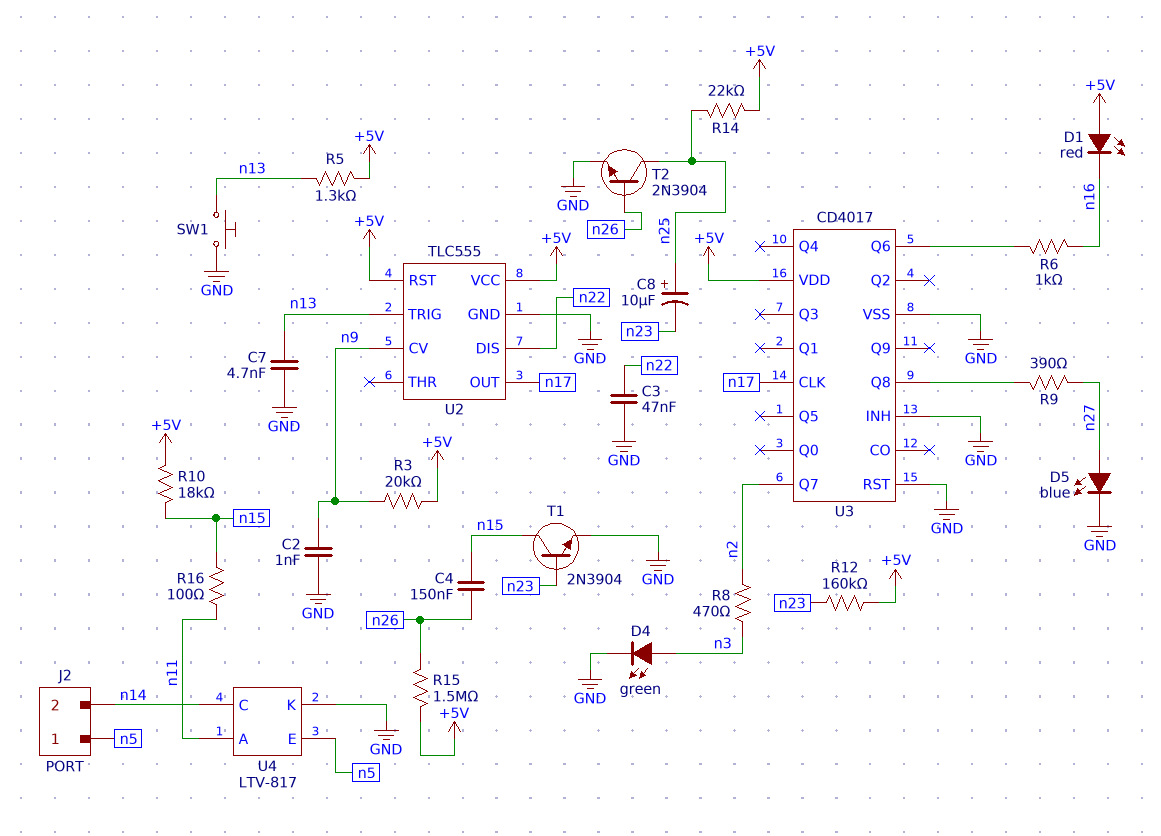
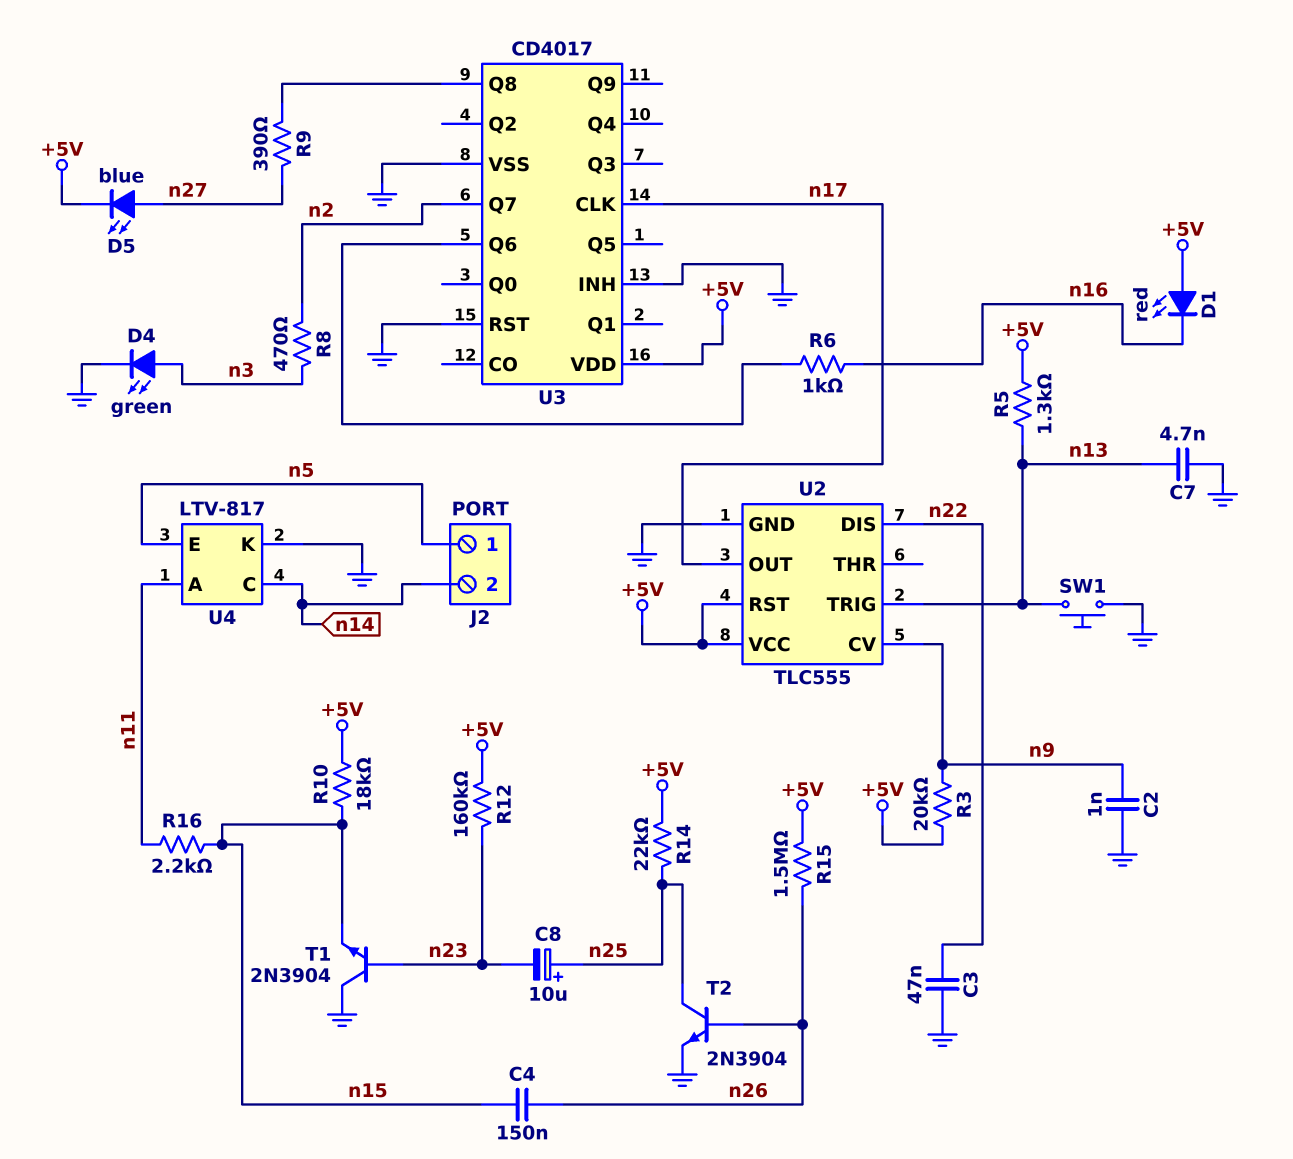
D5: LED blue (A n27, K GND) -> LED blue (A n27, K +5V)
R16: 100 (n11, n15) -> 2.2k (n11, n15)
T1: NPN 2N3904 (B n23, C n15, E GND) -> NPN 2N3904 (B n23, C GND, E n15)

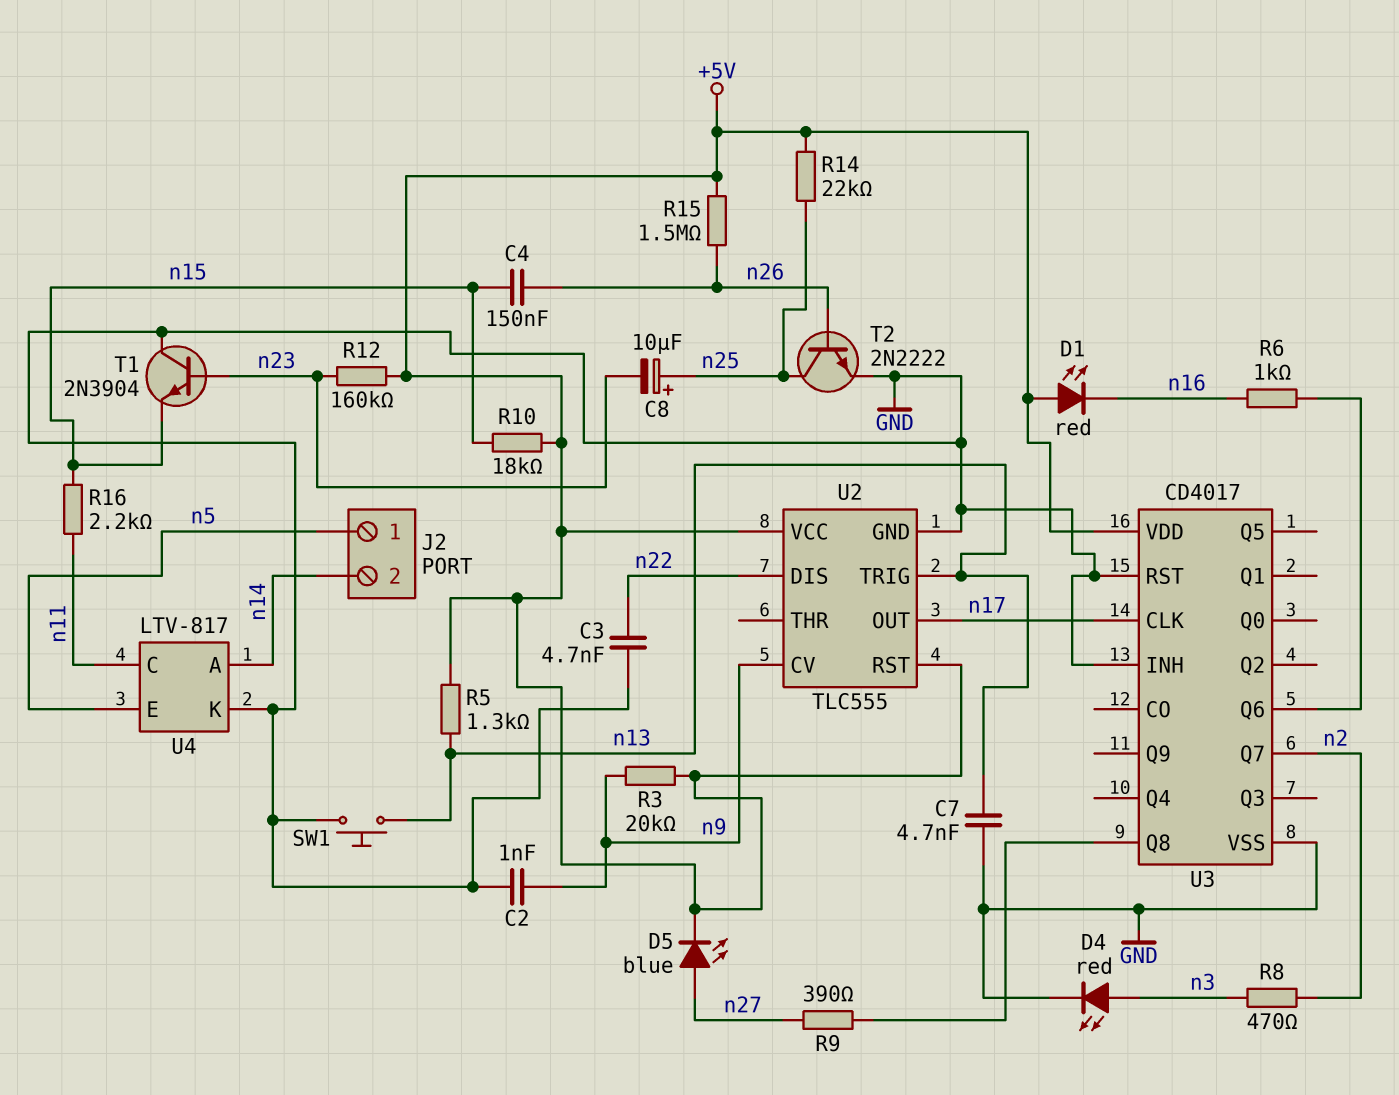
C3: 47nF (GND, n22) -> 4.7nF (GND, n22)
D4: LED green (A n3, K GND) -> LED red (A n3, K GND)
T2: NPN 2N3904 (B n26, C n25, E GND) -> NPN 2N2222 (B n26, C n25, E GND)
U4 pin A: n11 -> n14
U4 pin C: n14 -> n11

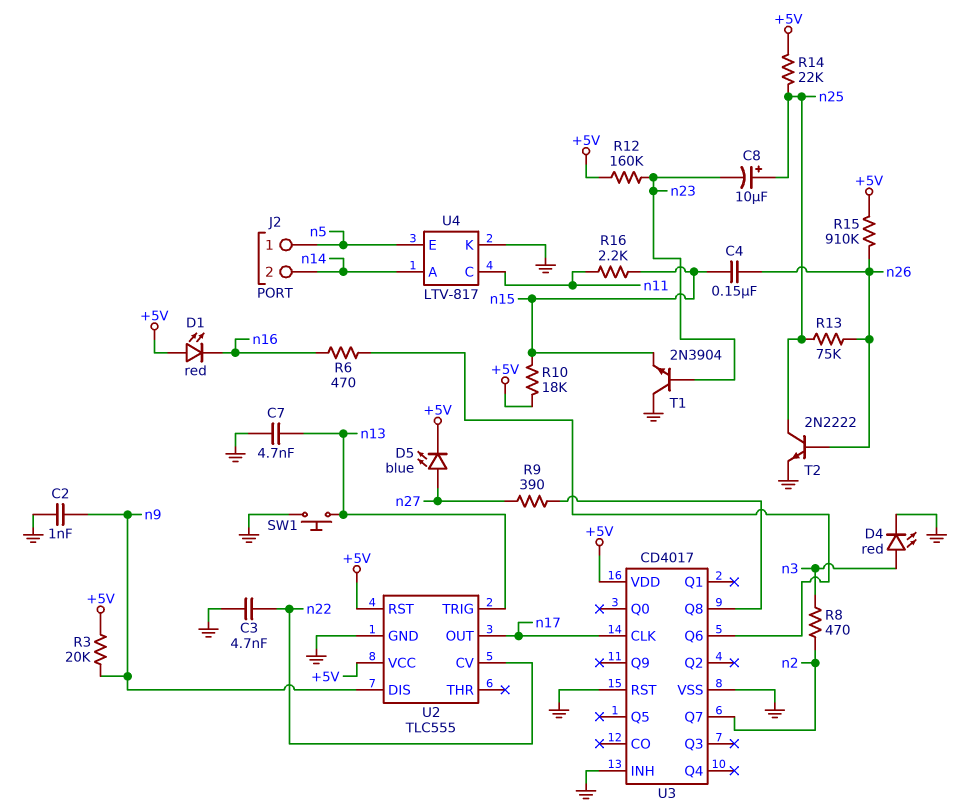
R5: 1.3k (+5V, n13) -> none
R6: 1k (U3/Q6, n16) -> 470 (U3/Q6, n16)
R13: none -> 75k (n25, n26)
R15: 1.5M (+5V, n26) -> 910k (+5V, n26)
U2 pin CV: n9 -> n22
U2 pin DIS: n22 -> n9

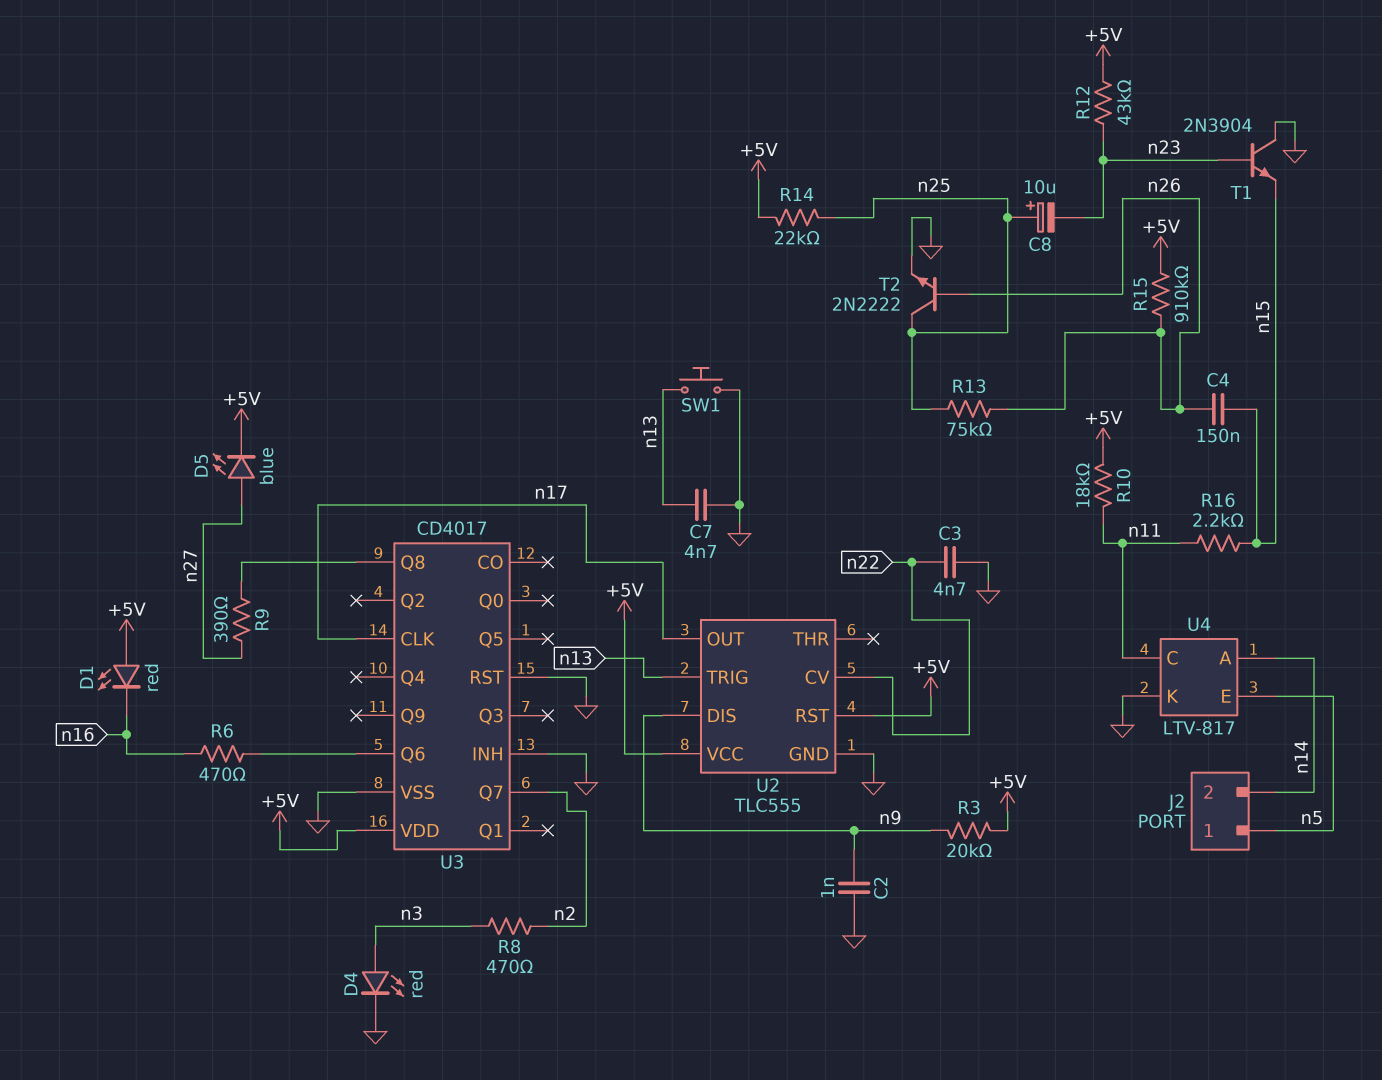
R10: 18k (+5V, n15) -> 18k (+5V, n11)
R12: 160k (+5V, n23) -> 43k (+5V, n23)

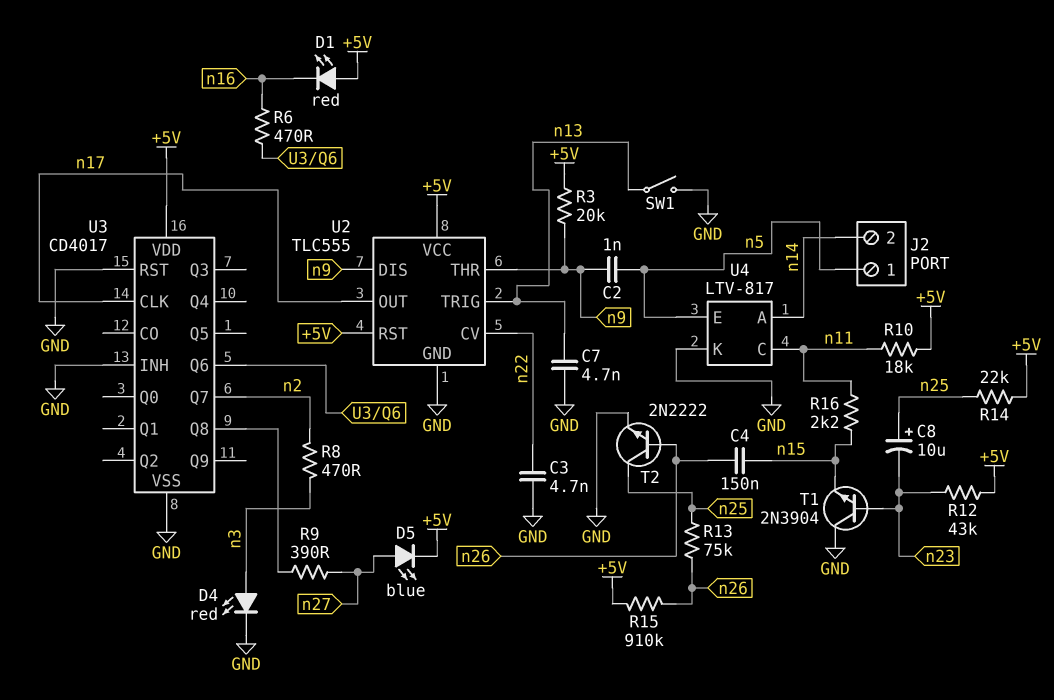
C2: 1nF (GND, n9) -> 1nF (n5, n9)
SW1: button (GND, n13) -> switch (GND, n13)
U2 pin THR: none -> n9

